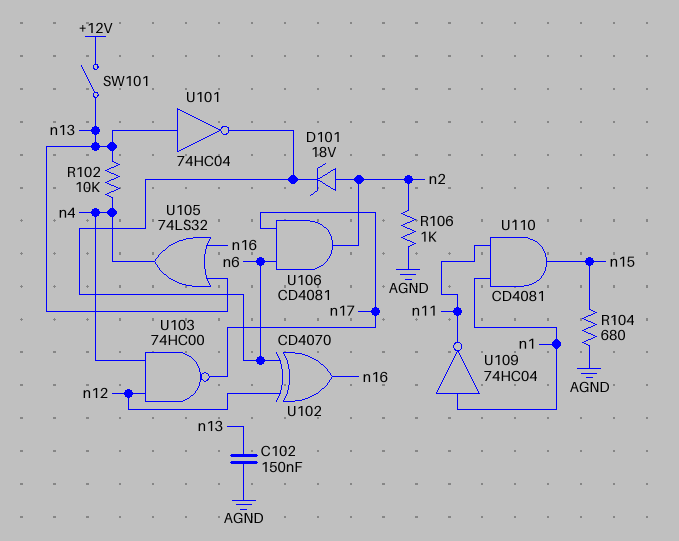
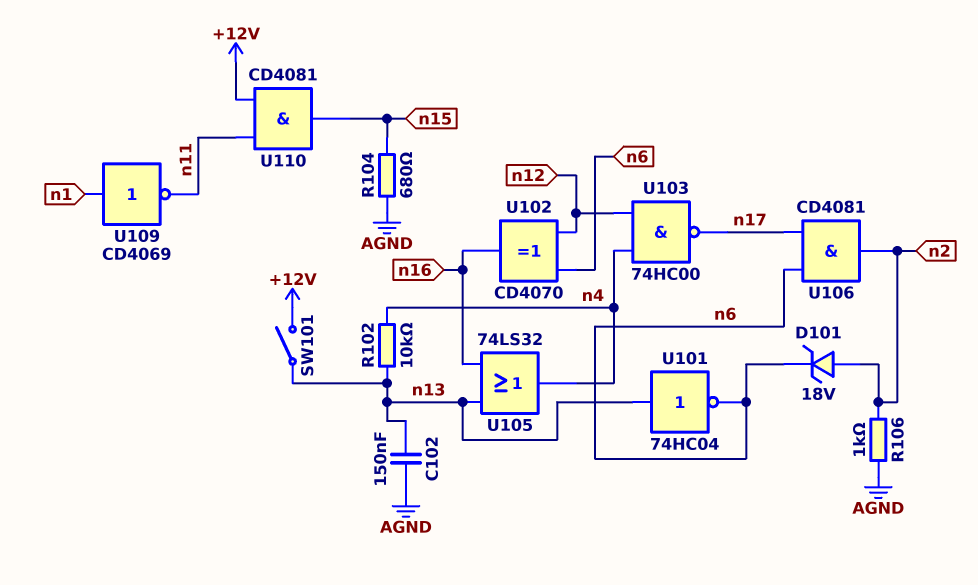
U109: NOT 74HC04 (in n1, out n11) -> NOT CD4069 (in n1, out n11)
U110: AND CD4081 (in n1, in n11, out n15) -> AND CD4081 (in +12V, in n11, out n15)

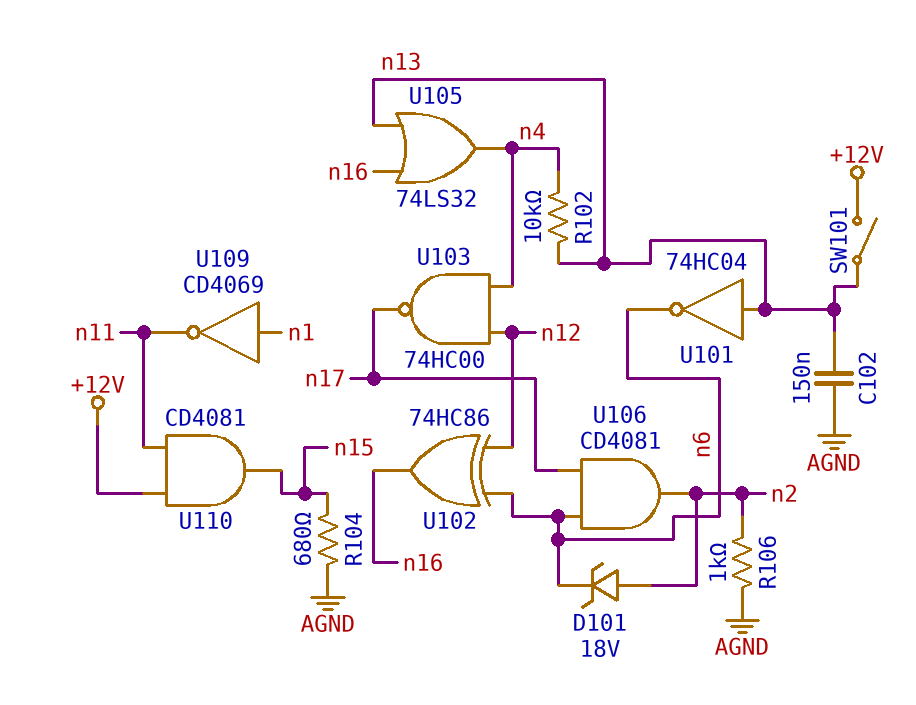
U102: XOR CD4070 (in n6, in n12, out n16) -> XOR 74HC86 (in n6, in n12, out n16)

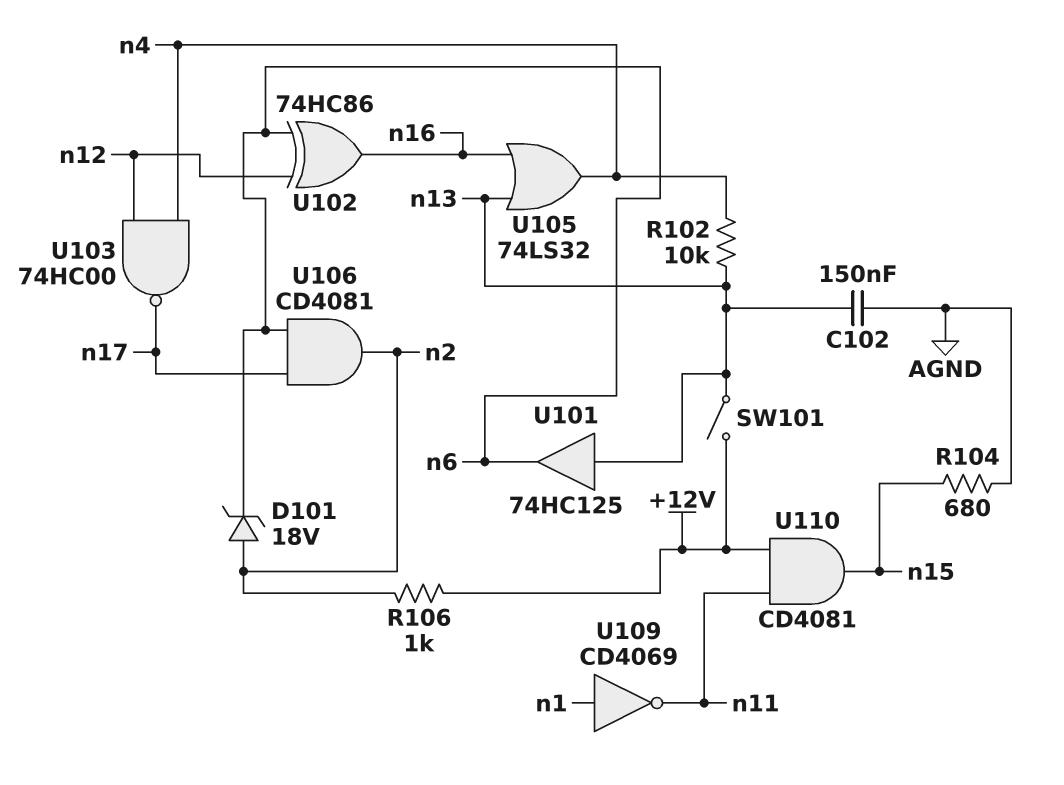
R106: 1k (AGND, n2) -> 1k (+12V, n2)
U101: NOT 74HC04 (in n13, out n6) -> buffer 74HC125 (in n13, out n6)

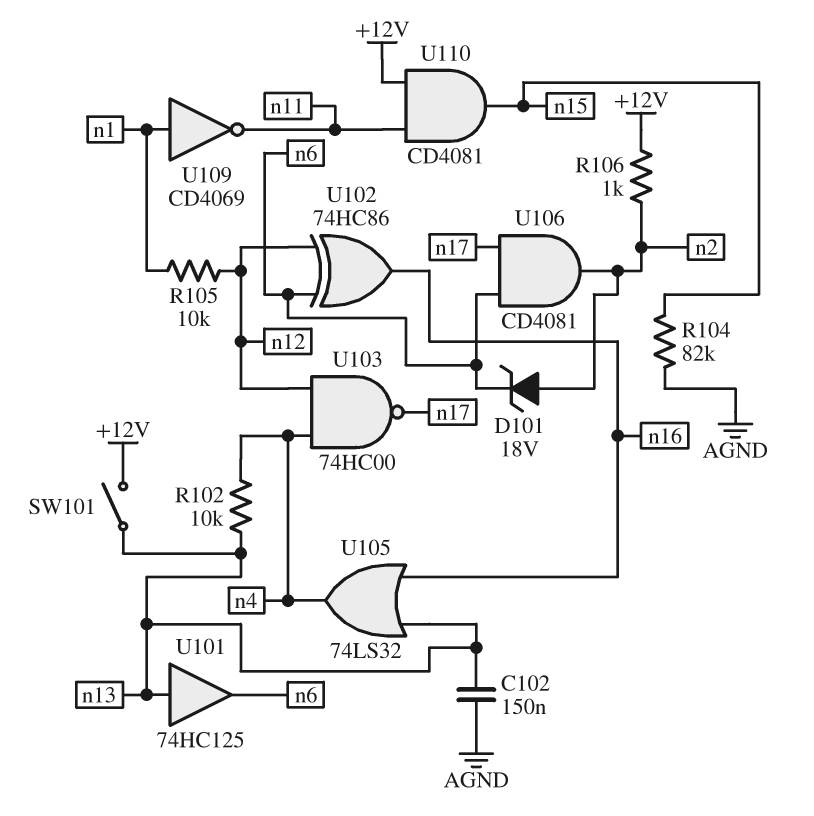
R104: 680 (AGND, n15) -> 82k (AGND, n15)
R105: none -> 10k (n1, n12)

